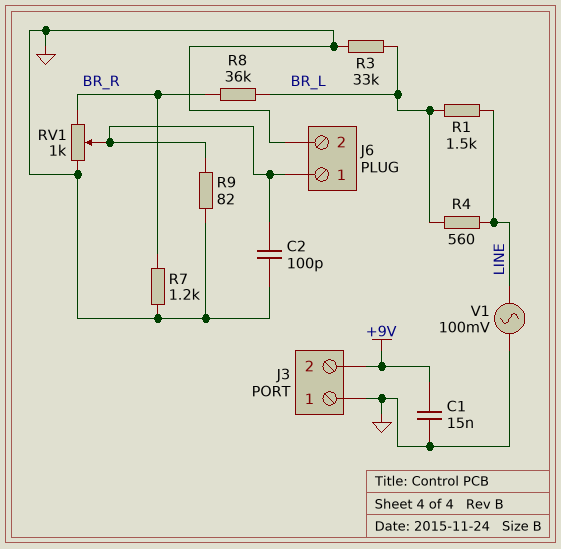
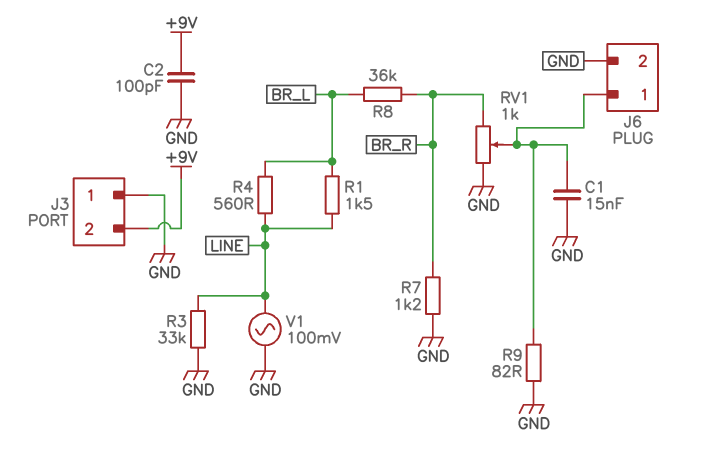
C1: 15nF (+9V, GND) -> 15nF (GND, J6/1)
C2: 100pF (GND, J6/1) -> 100pF (+9V, GND)
R3: 33k (BR_L, GND) -> 33k (GND, LINE)

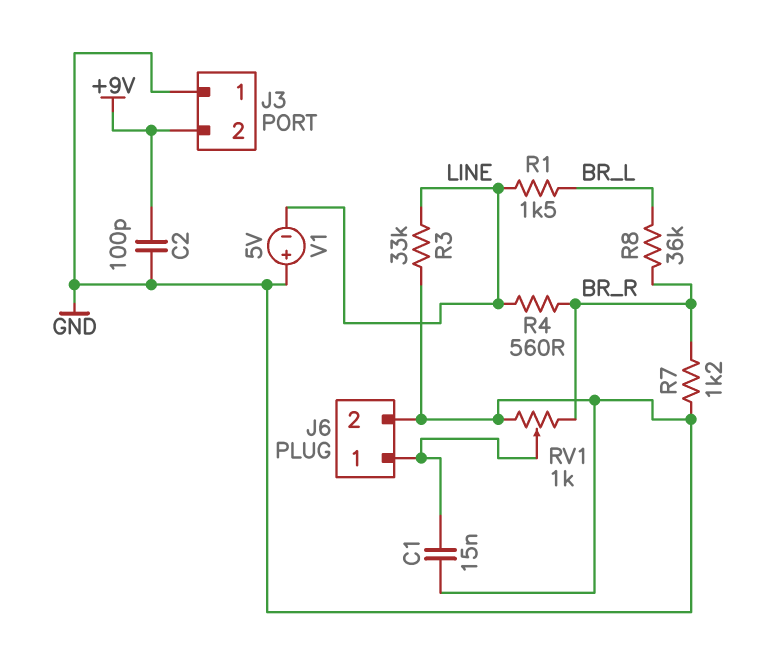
R4: 560 (BR_L, LINE) -> 560 (BR_R, LINE)
R9: 82 (GND, J6/1) -> none
V1: AC 100mV (GND, LINE) -> 5V (plus GND, minus LINE)

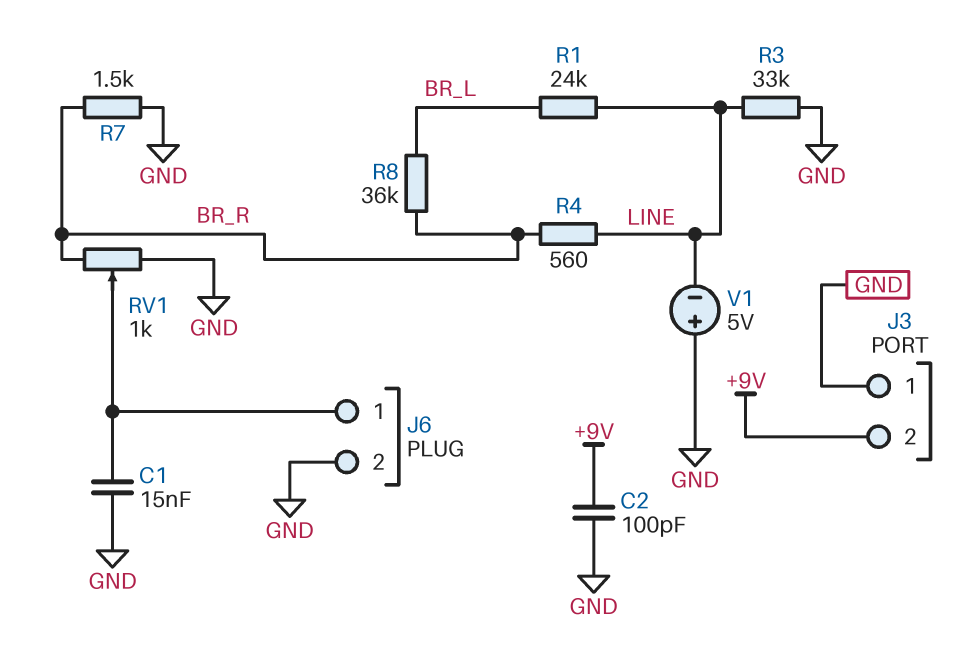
R1: 1.5k (BR_L, LINE) -> 24k (BR_L, LINE)
R7: 1.2k (BR_R, GND) -> 1.5k (BR_R, GND)

